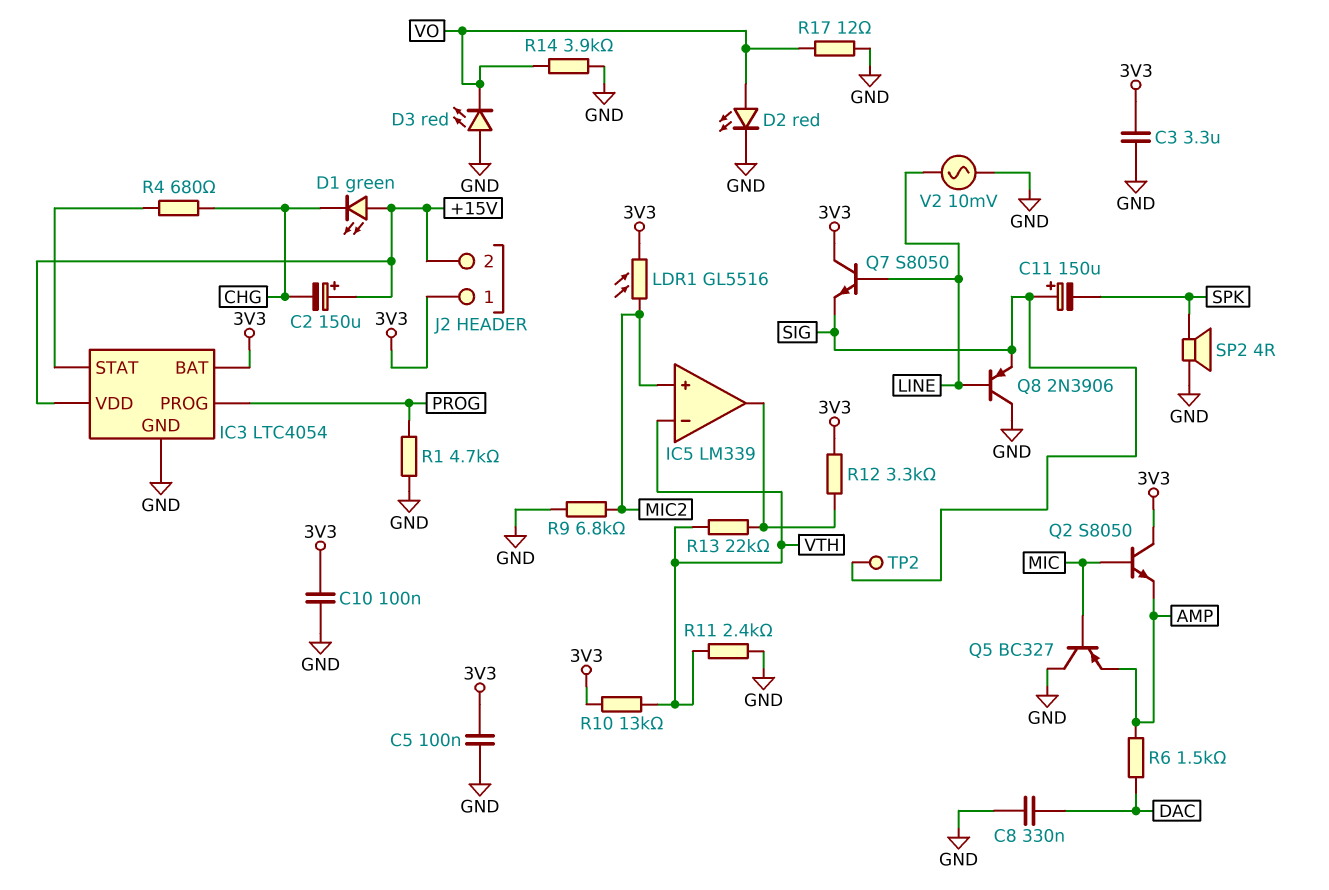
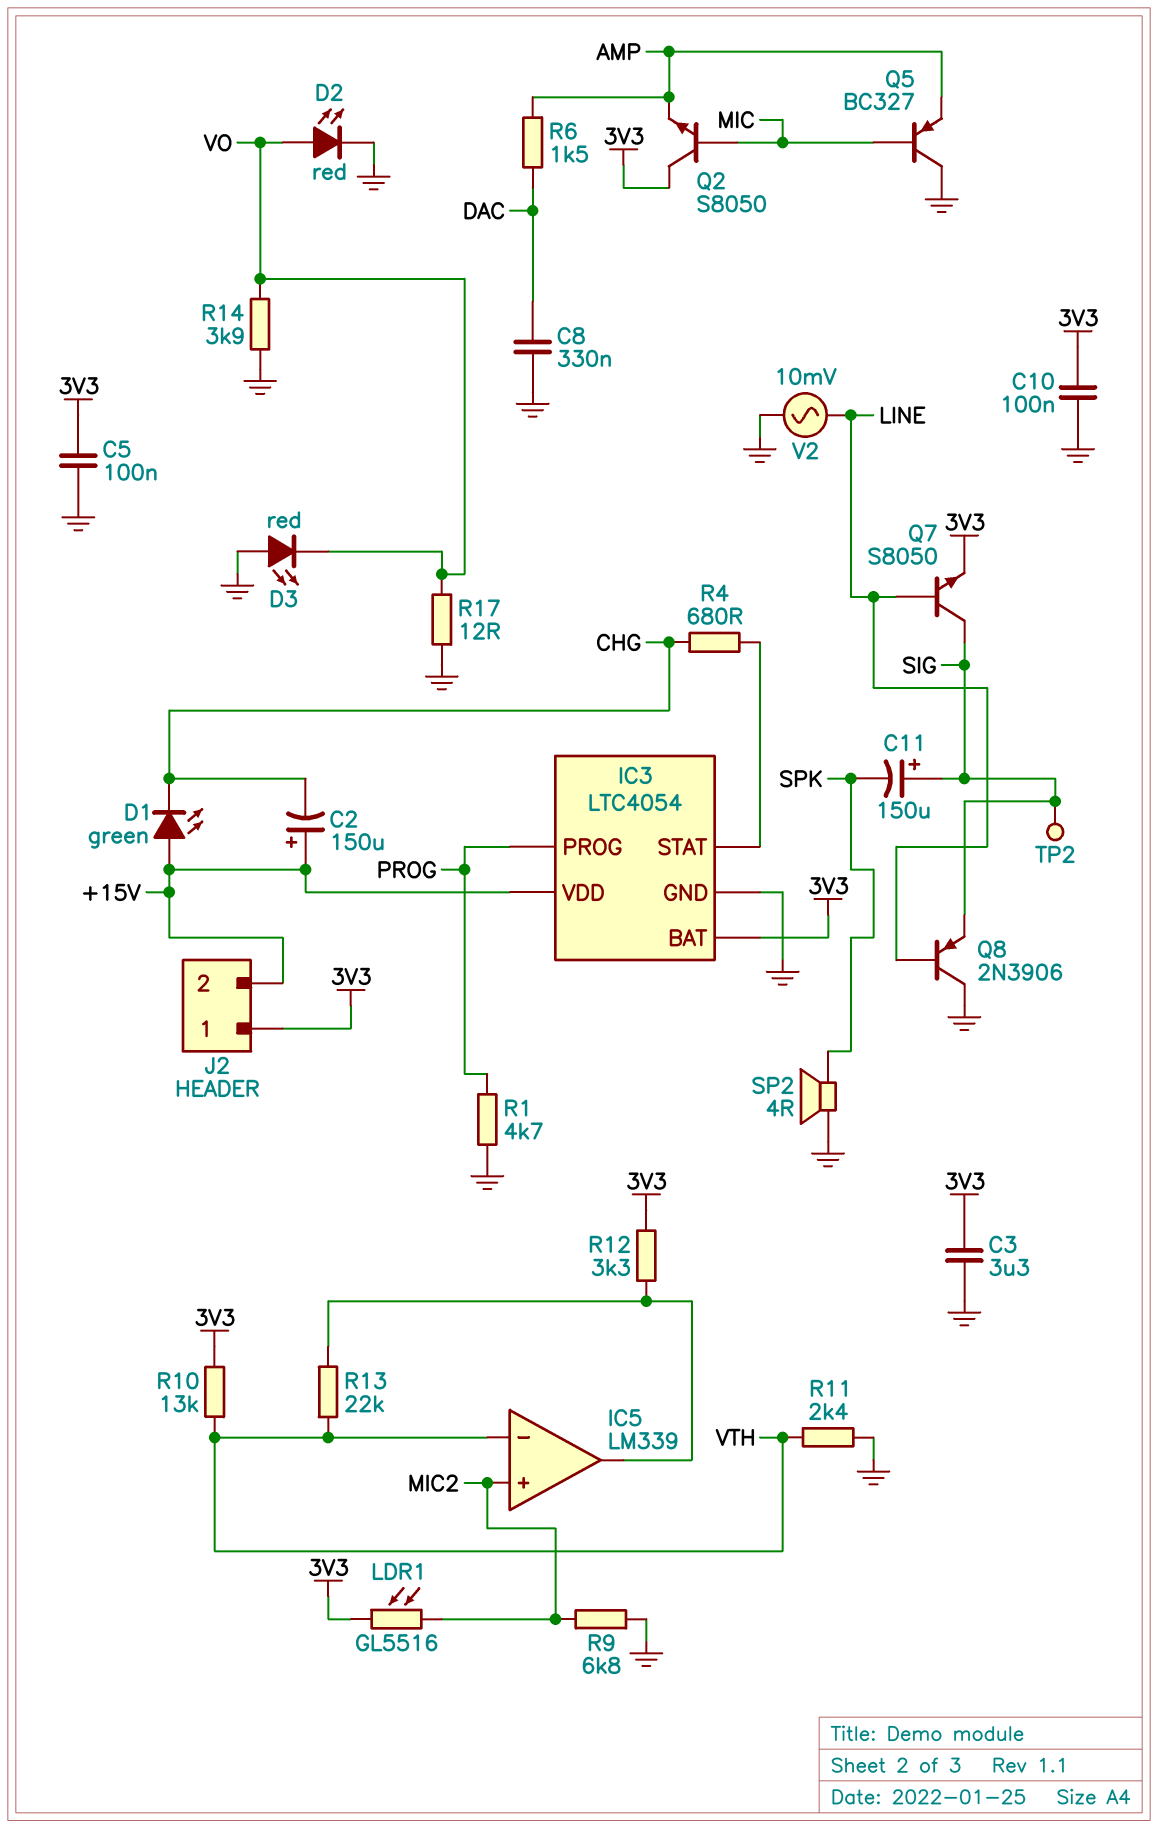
Q7: NPN S8050 (B LINE, C 3V3, E SIG) -> NPN S8050 (B LINE, C SIG, E 3V3)

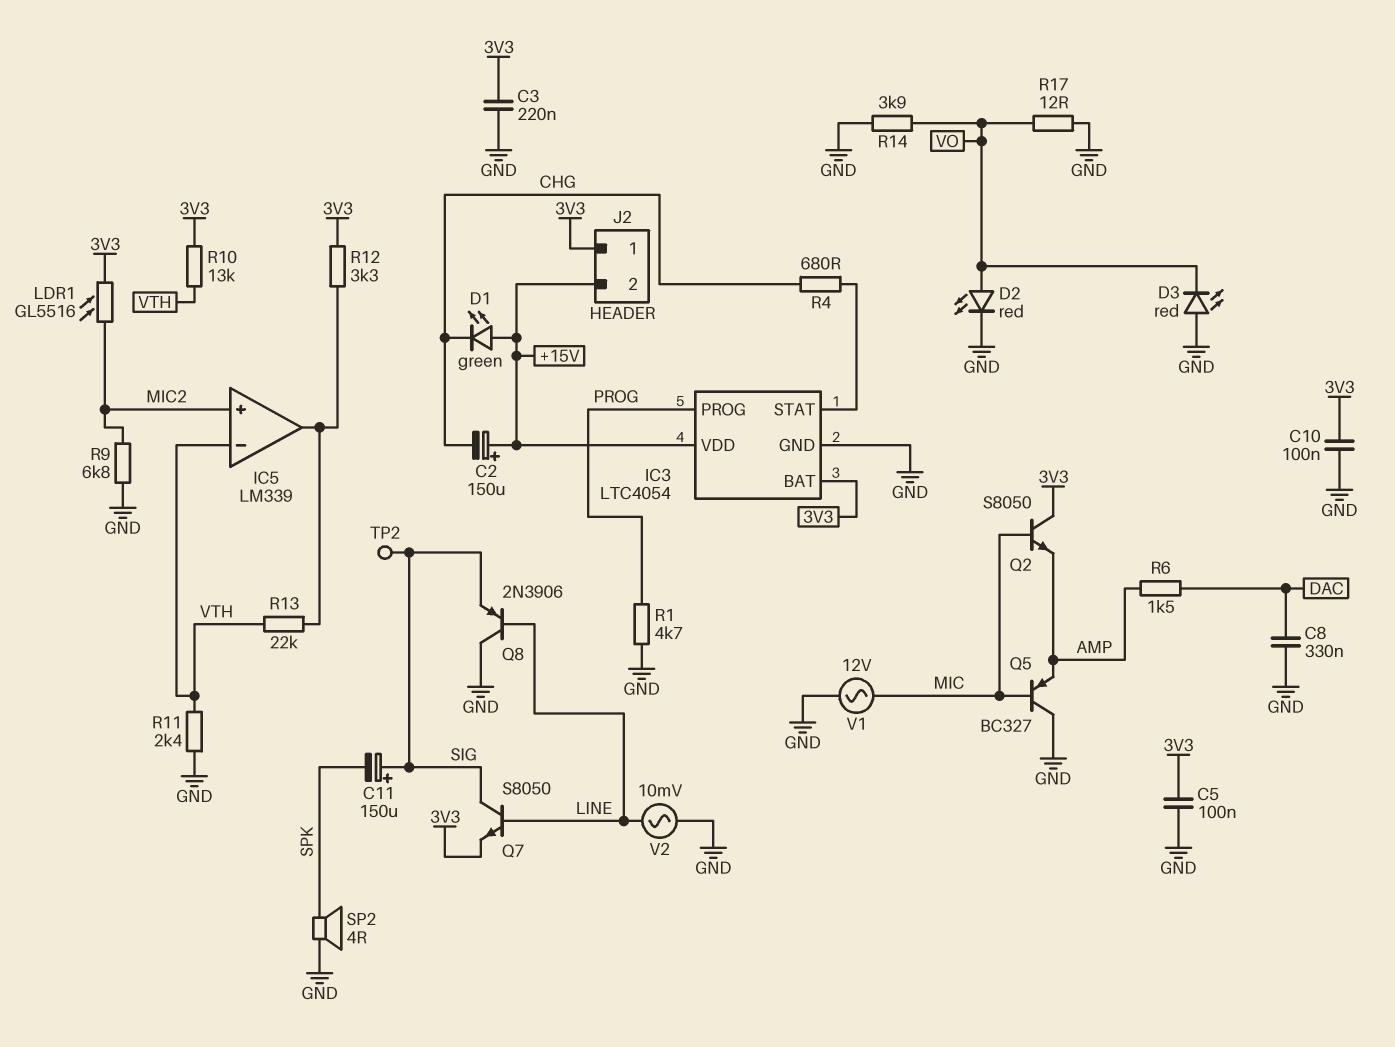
C3: 3.3uF (3V3, GND) -> 220nF (3V3, GND)
V1: none -> AC 12V (GND, MIC)

